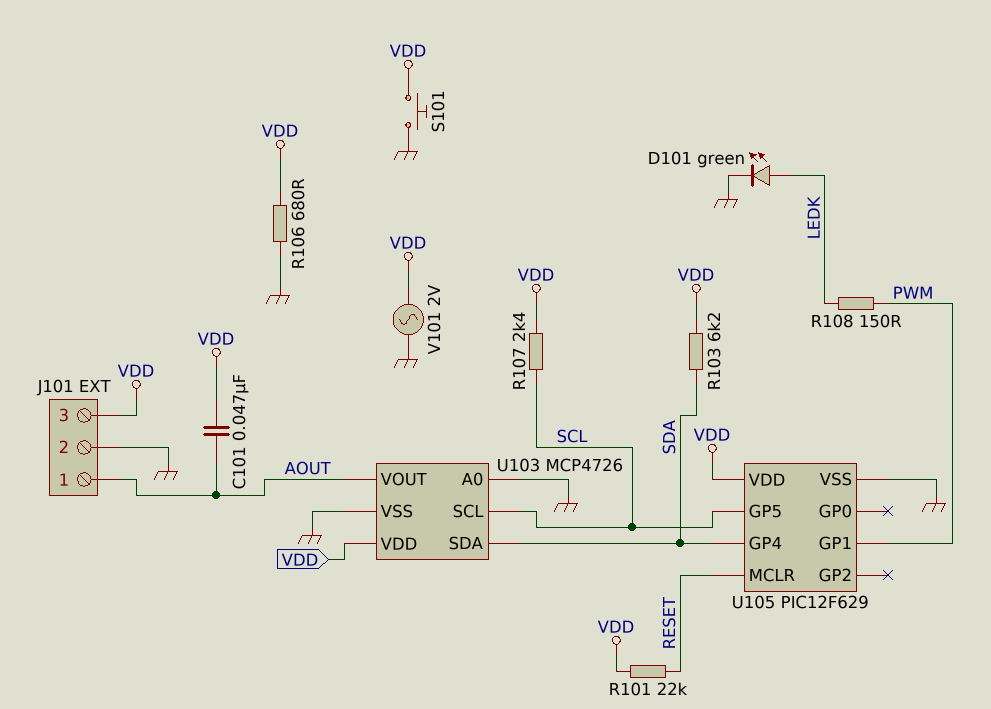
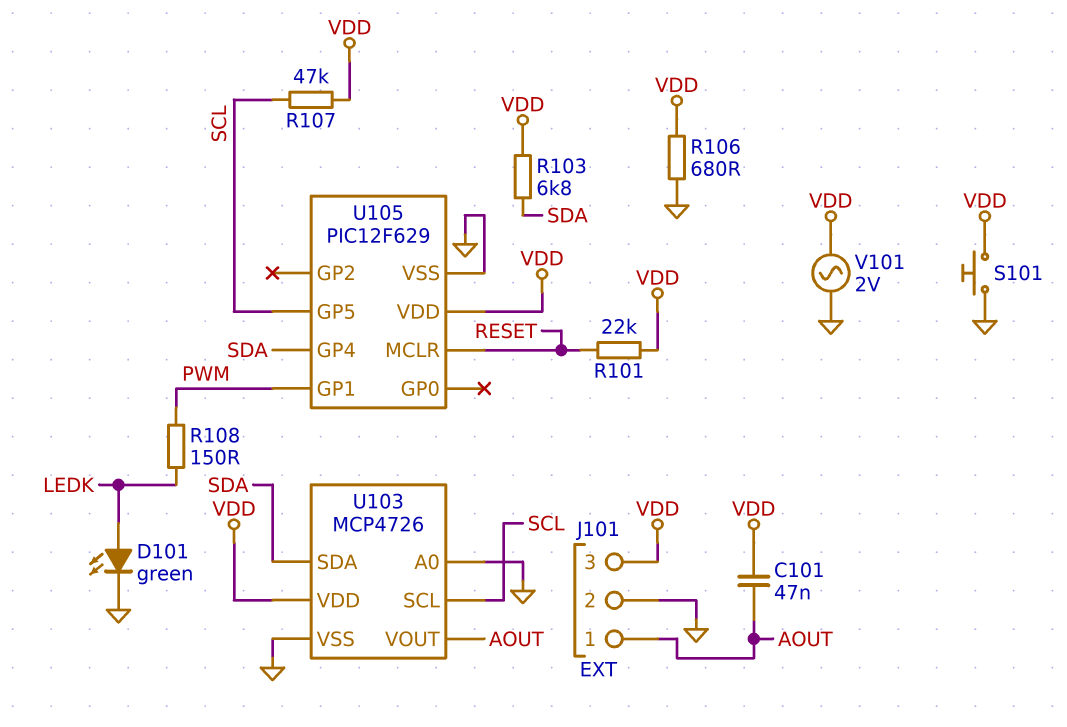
R103: 6.2k (SDA, VDD) -> 6.8k (SDA, VDD)
R107: 2.4k (SCL, VDD) -> 47k (SCL, VDD)

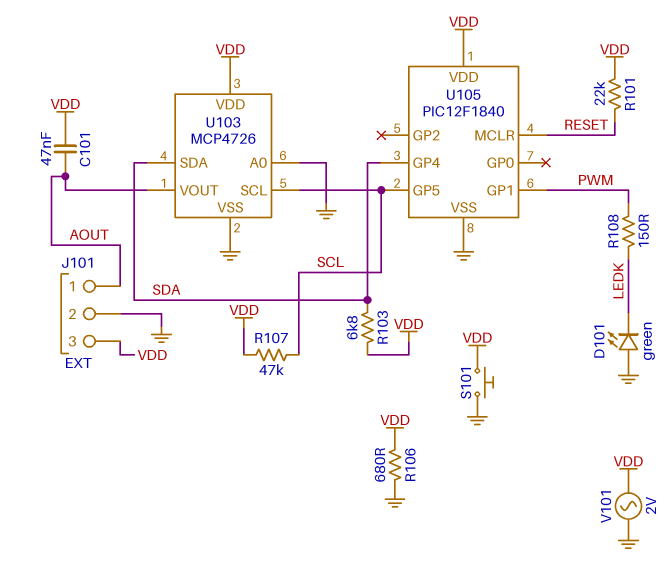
D101: LED green (A LEDK, K GND) -> LED green (A GND, K LEDK)
U105: PIC12F629 -> PIC12F1840

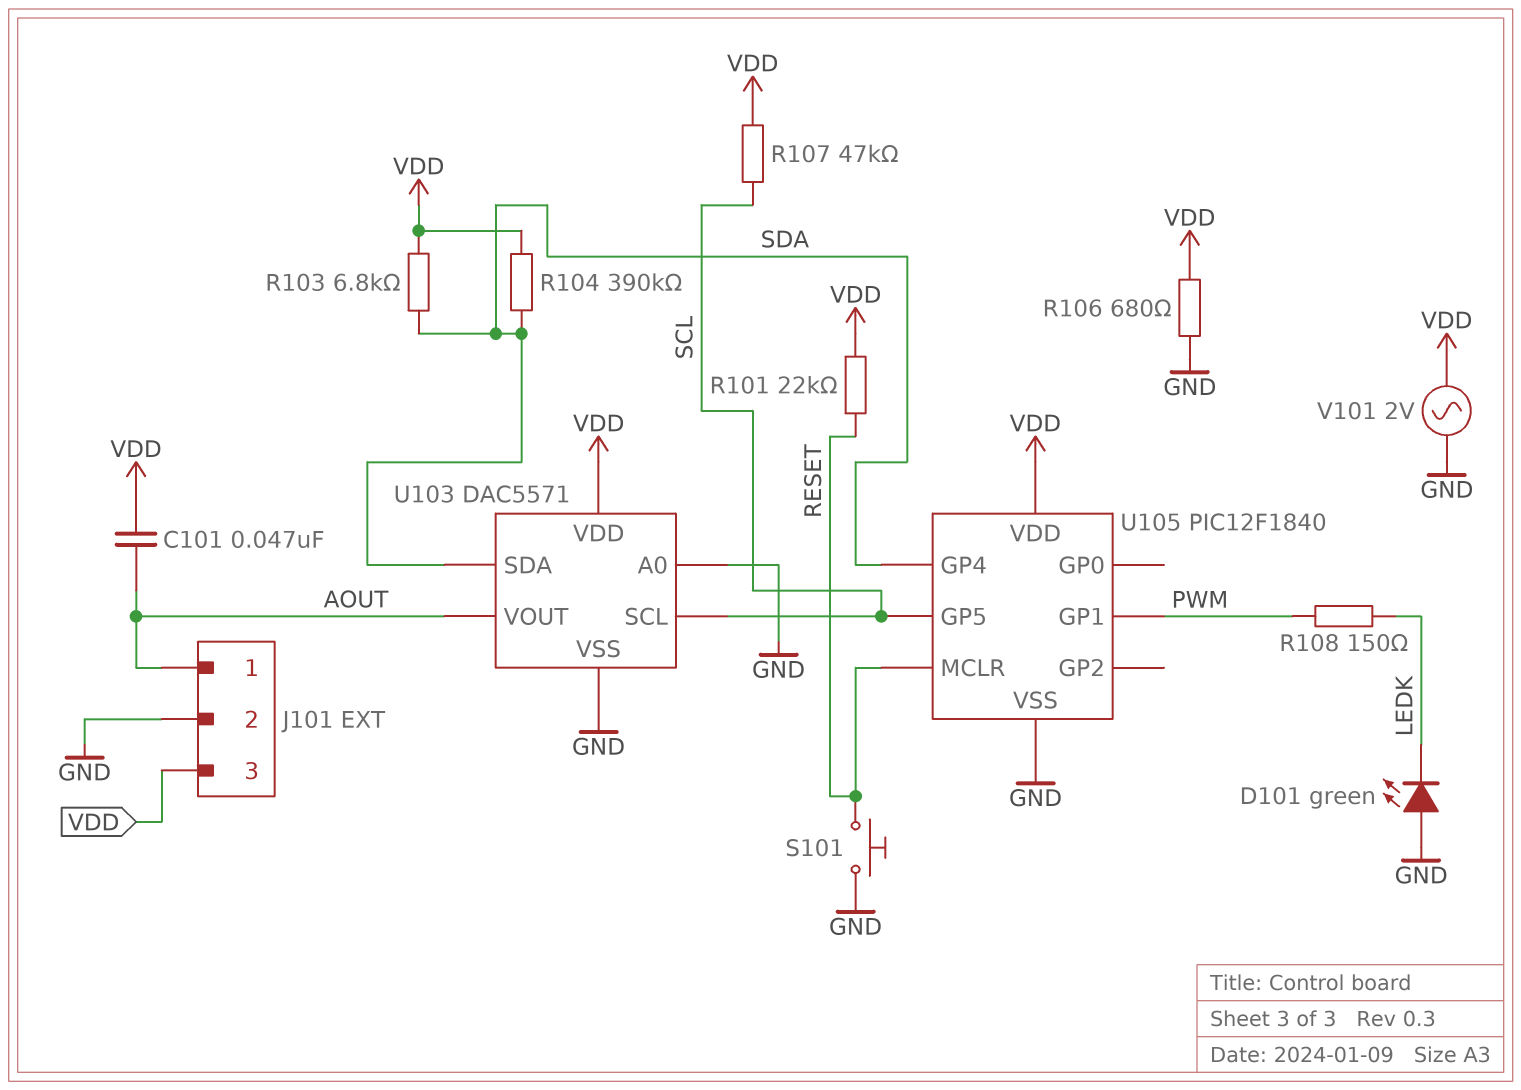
R104: none -> 390k (SDA, VDD)
S101: button (GND, VDD) -> button (GND, RESET)
U103: MCP4726 -> DAC5571

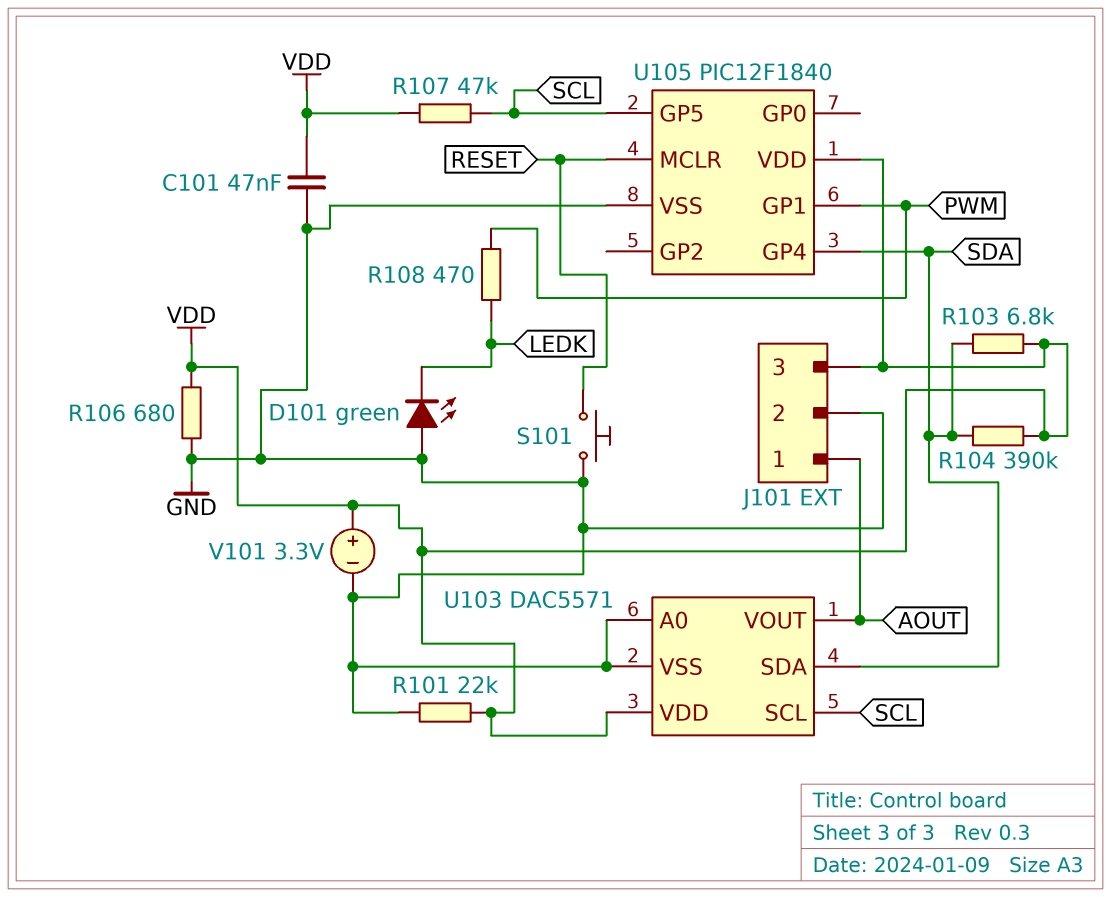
C101: 47nF (AOUT, VDD) -> 47nF (GND, VDD)
R101: 22k (RESET, VDD) -> 22k (GND, VDD)
R108: 150 (LEDK, PWM) -> 470 (LEDK, PWM)
V101: AC 2V (GND, VDD) -> 3.3V (plus VDD, minus GND)

